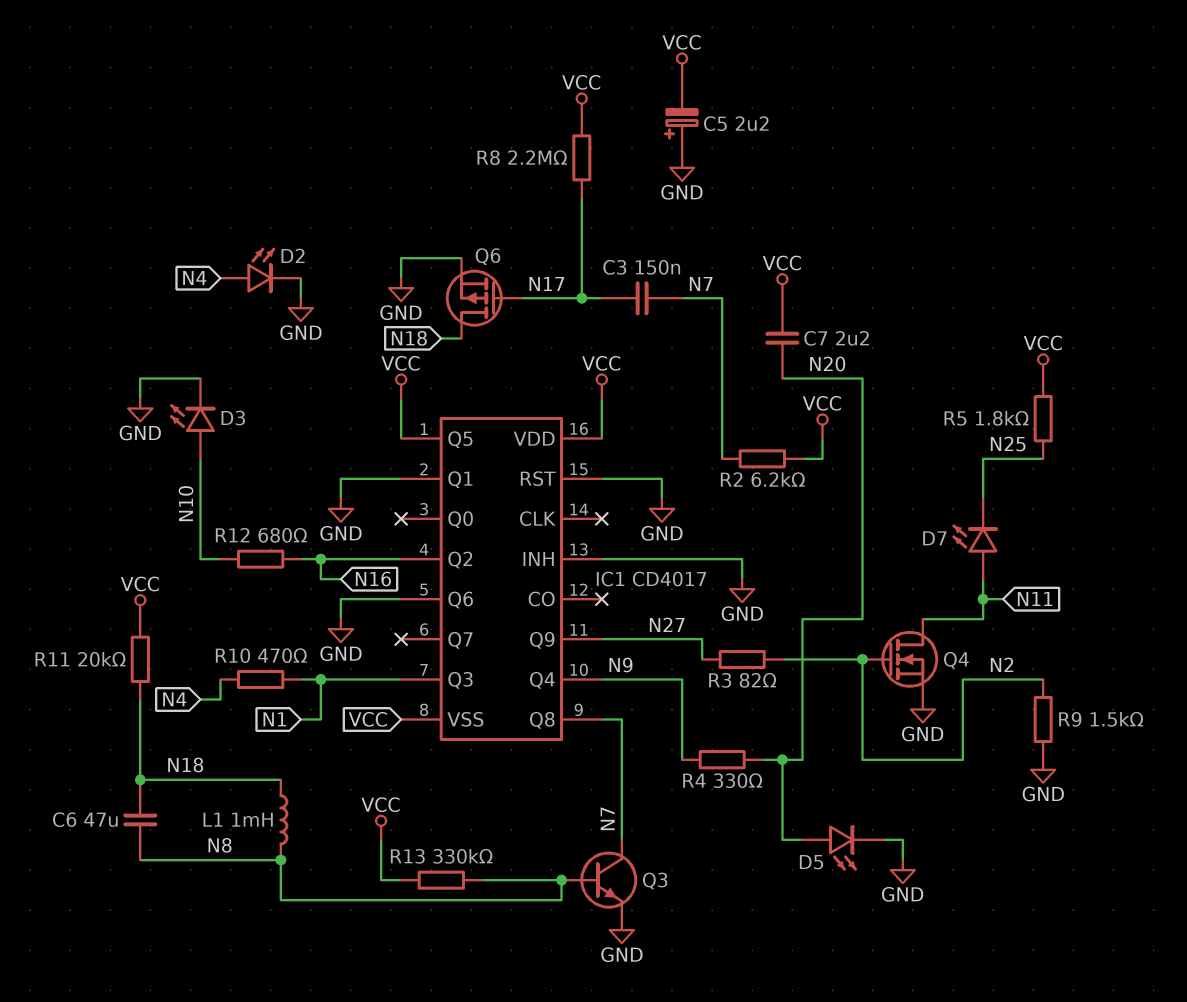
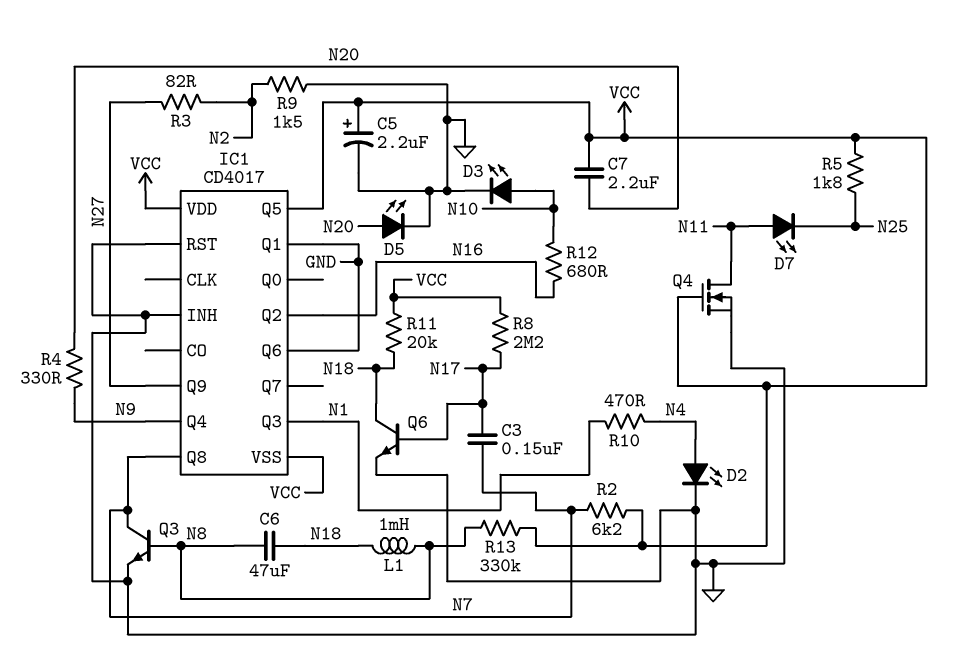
C5: 2.2uF (plus GND, minus VCC) -> 2.2uF (plus VCC, minus GND)
Q4: NMOS (G N2, D N11, S GND) -> NMOS (G VCC, D N11, S GND)
Q6: PMOS (G N17, D N18, S GND) -> NPN (B N17, C N18, E GND)

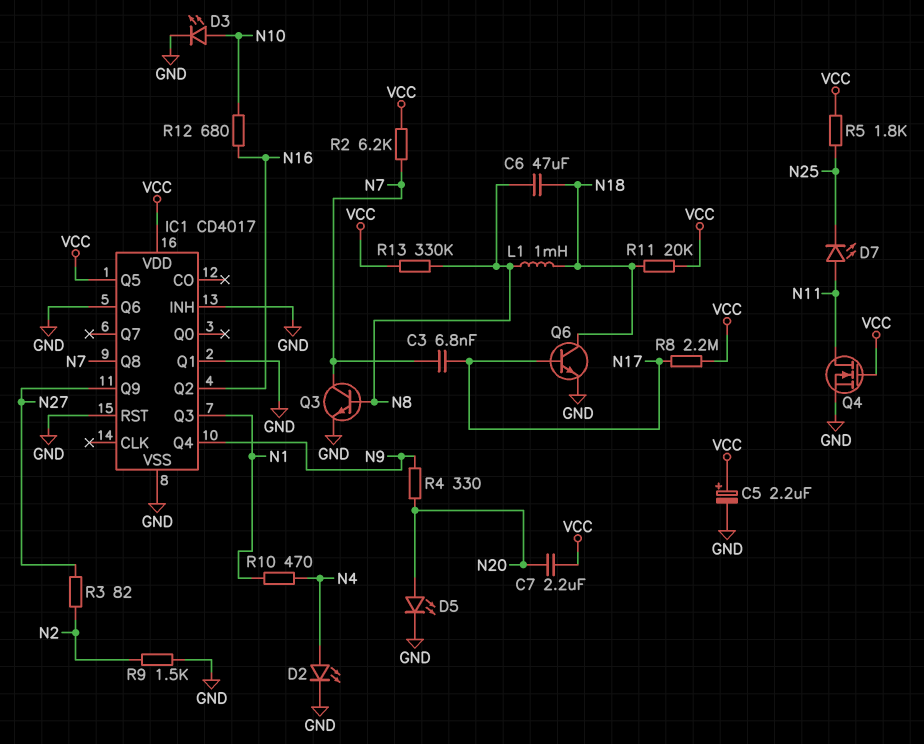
C3: 150nF (N7, N17) -> 6.8nF (N7, N17)
IC1 pin VSS: VCC -> GND

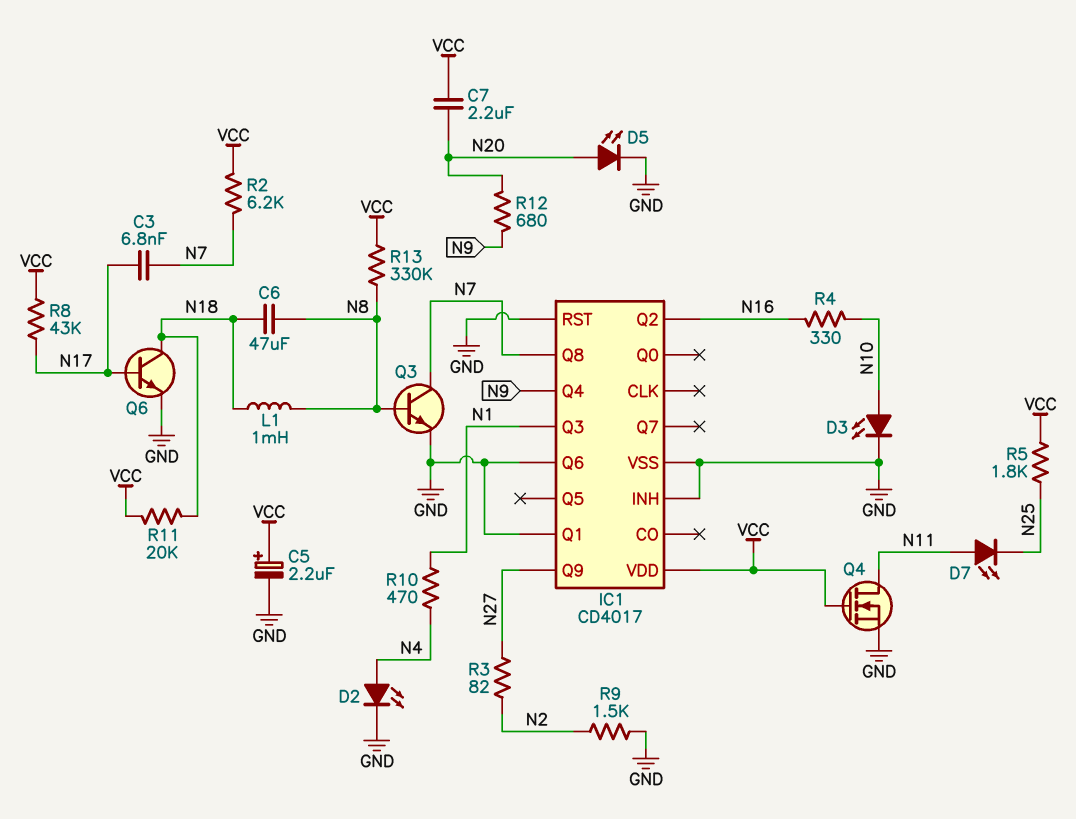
IC1 pin Q5: VCC -> none
R4: 330 (N9, N20) -> 330 (N10, N16)
R8: 2.2M (N17, VCC) -> 43k (N17, VCC)
R12: 680 (N10, N16) -> 680 (N9, N20)

